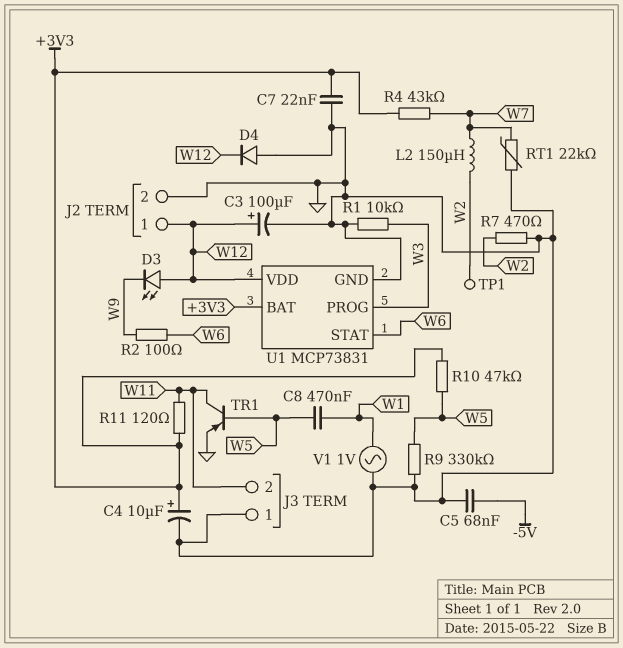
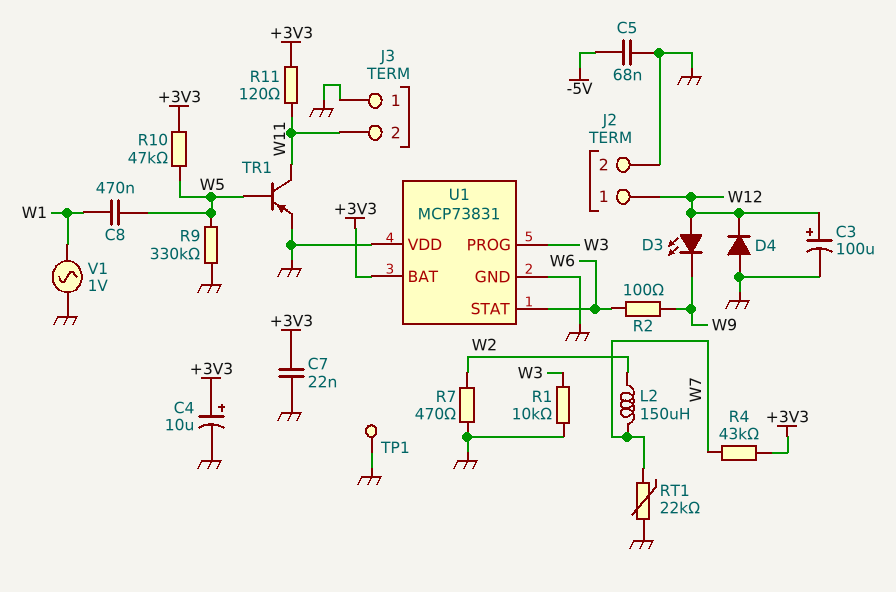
TP1: test point (W2) -> test point (GND)
U1 pin VDD: W12 -> GND

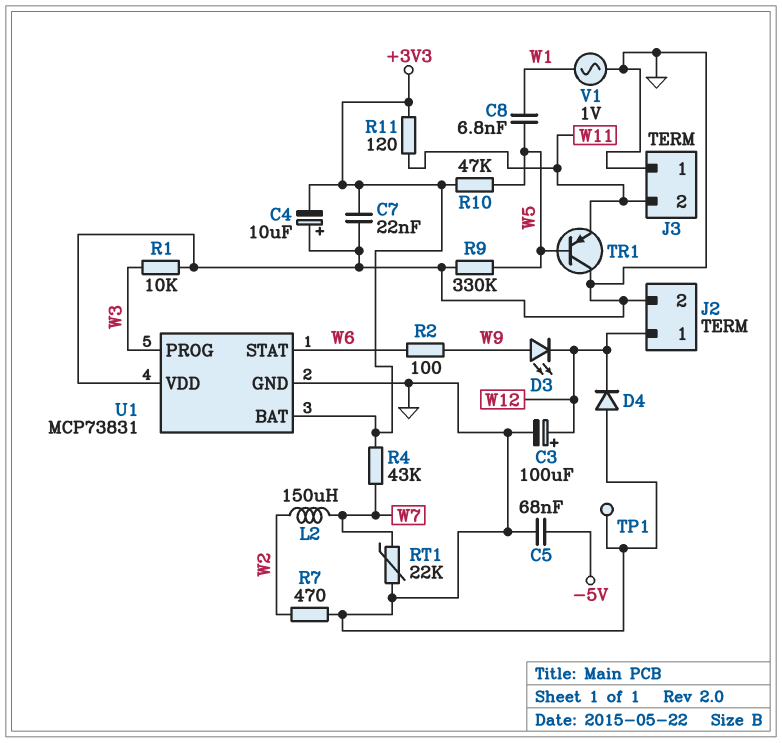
C4: 10uF (plus +3V3, minus GND) -> 10uF (plus GND, minus +3V3)
C8: 470nF (W1, W5) -> 6.8nF (W1, W5)
D3: LED (A W12, K W9) -> LED (A W9, K W12)
TR1: PNP (B W5, C W11, E GND) -> PNP (B W5, C GND, E W11)

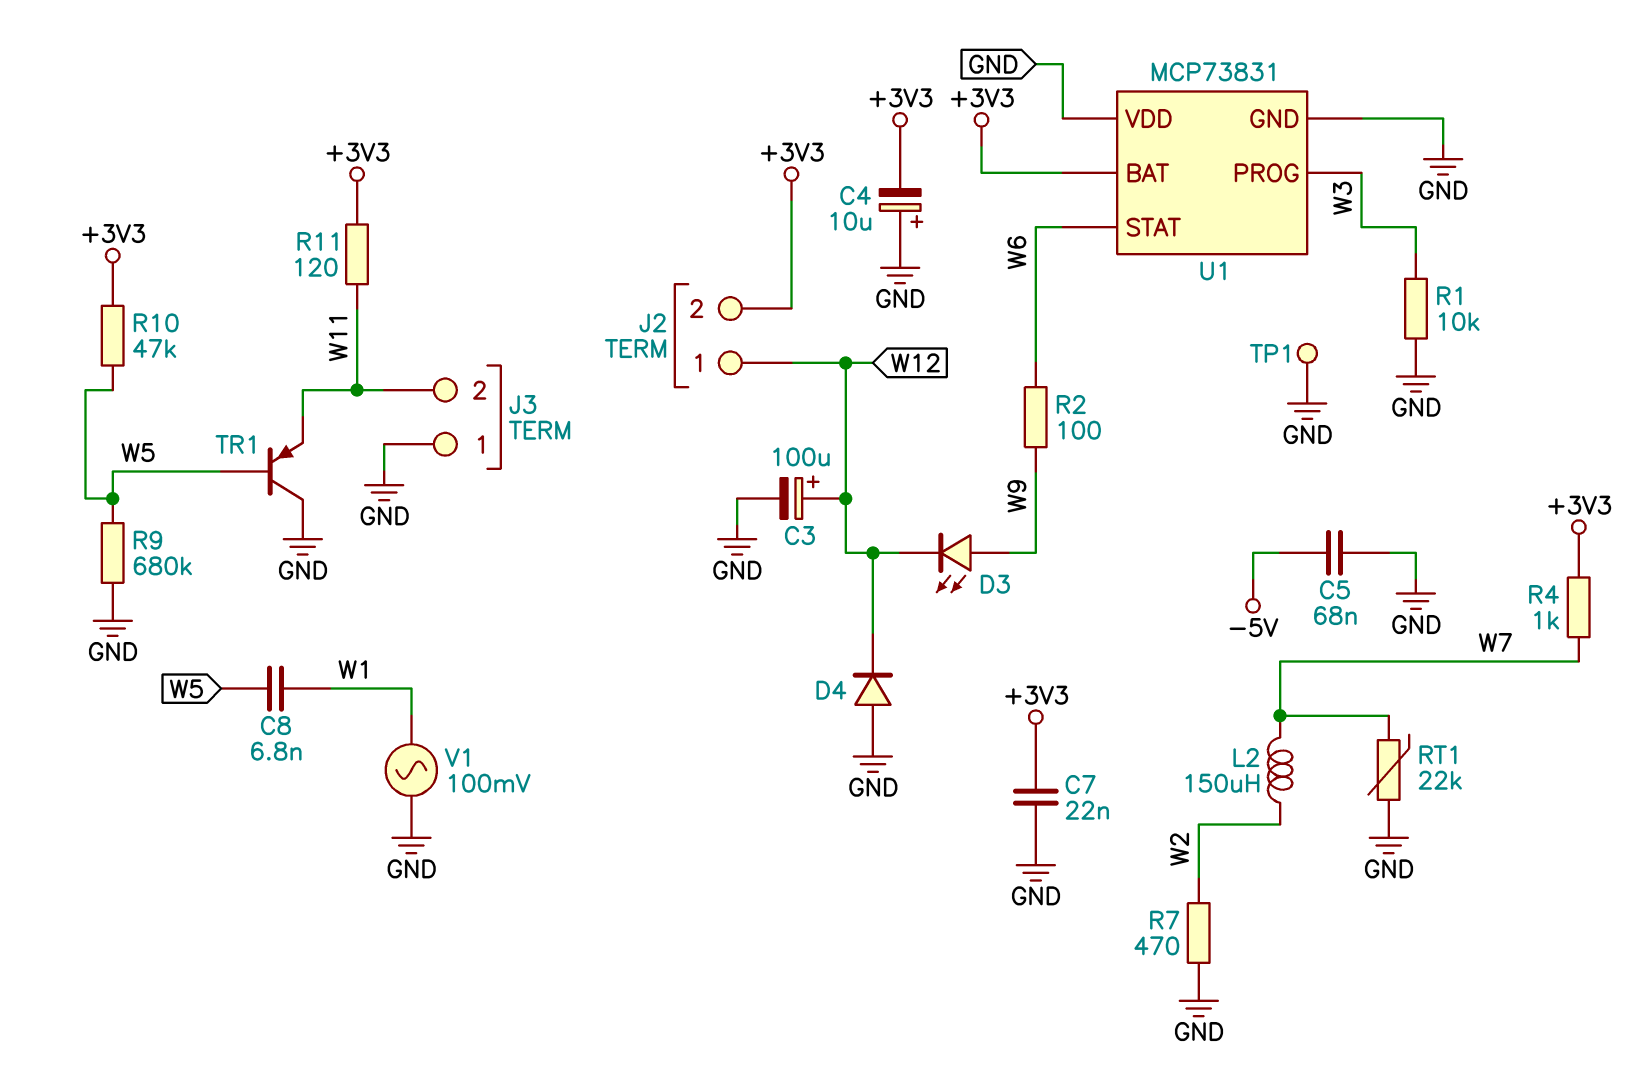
J2 pin 2: GND -> +3V3
R4: 43k (+3V3, W7) -> 1k (+3V3, W7)
R9: 330k (GND, W5) -> 680k (GND, W5)
V1: AC 1V (GND, W1) -> AC 100mV (GND, W1)

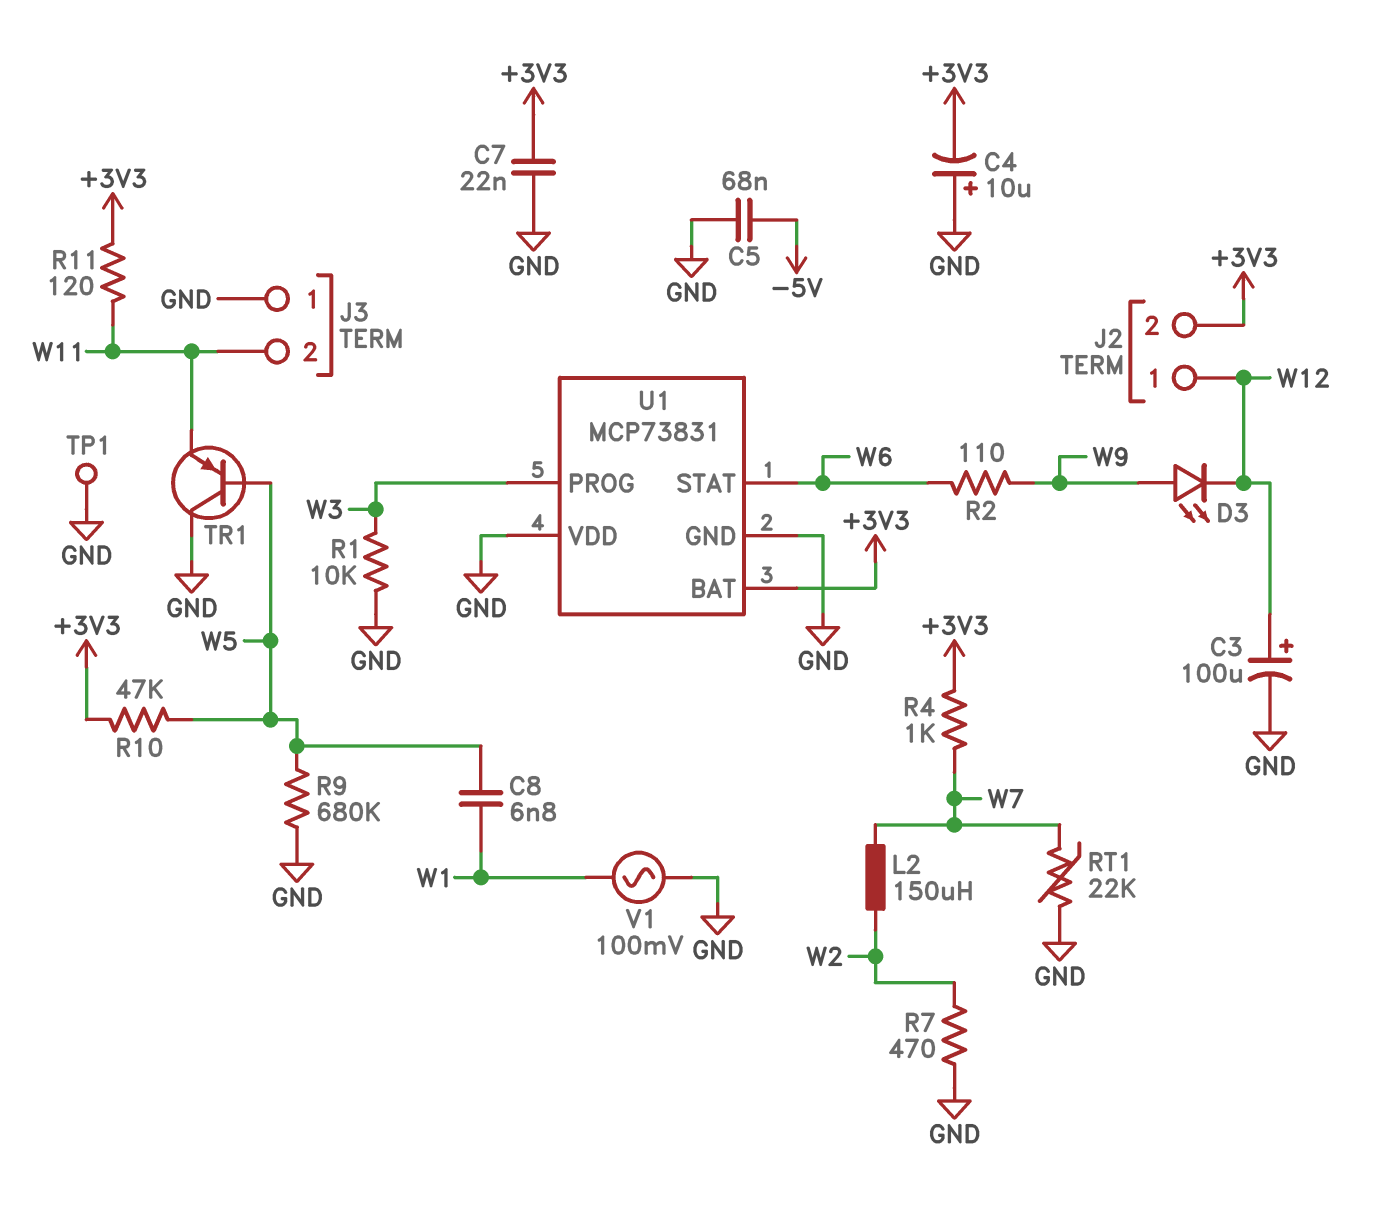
D4: diode (A GND, K W12) -> none
R2: 100 (W6, W9) -> 110 (W6, W9)

